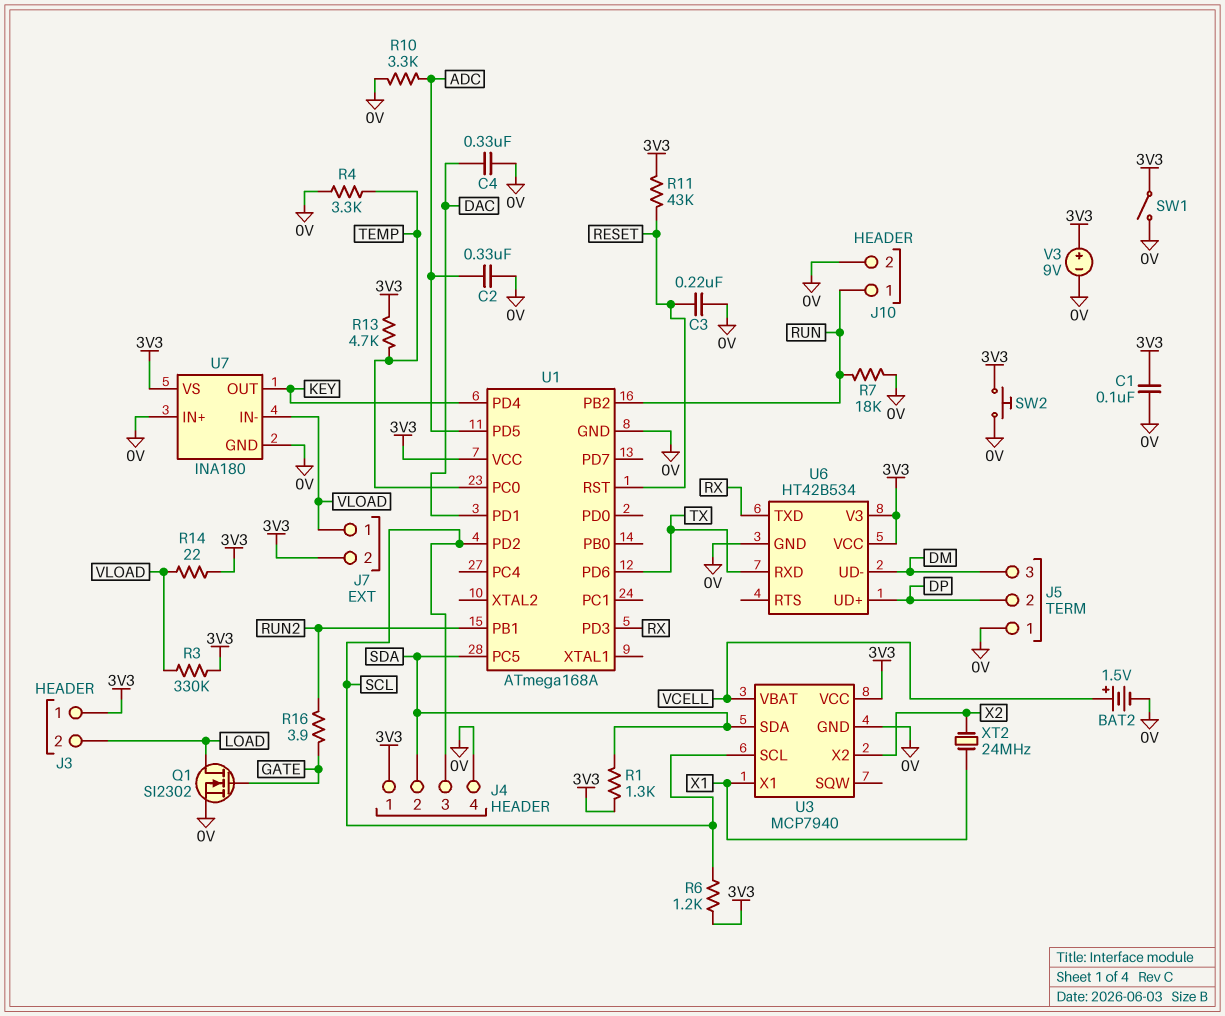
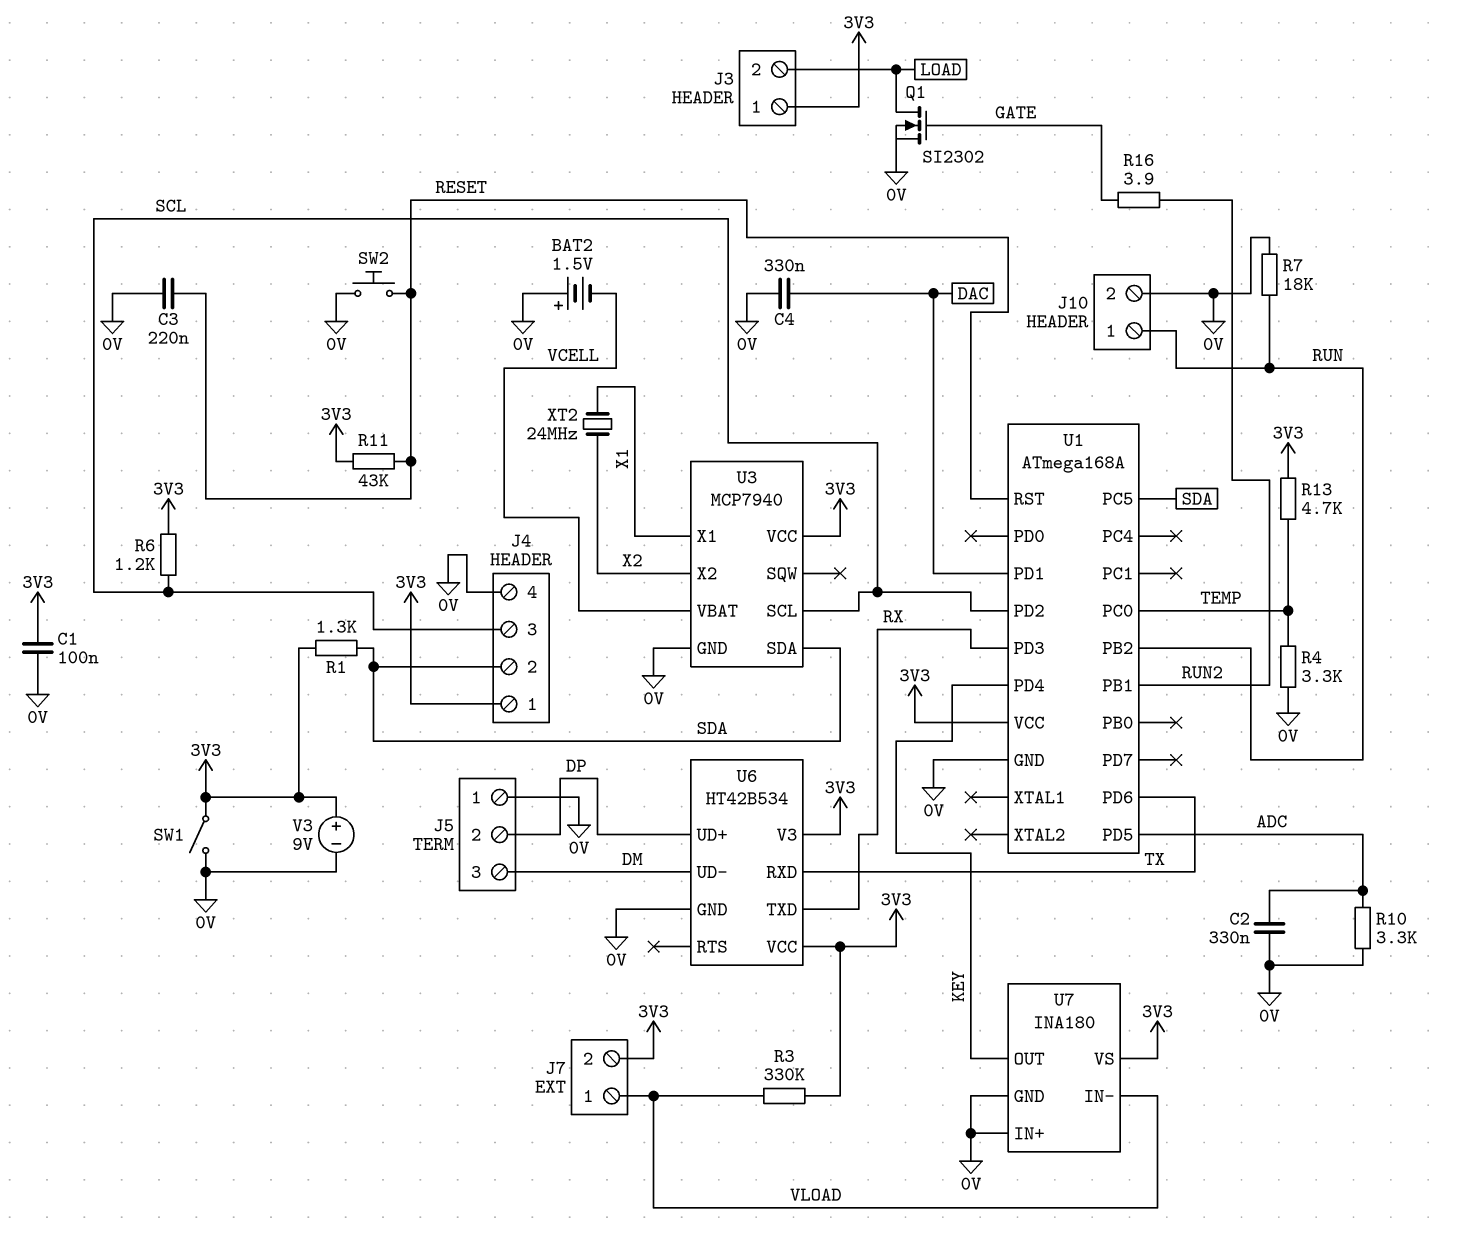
BAT2: 1.5V (plus VCELL, minus 0V) -> 1.5V (plus 0V, minus VCELL)
R14: 22 (3V3, VLOAD) -> none
SW2: button (0V, 3V3) -> button (0V, RESET)

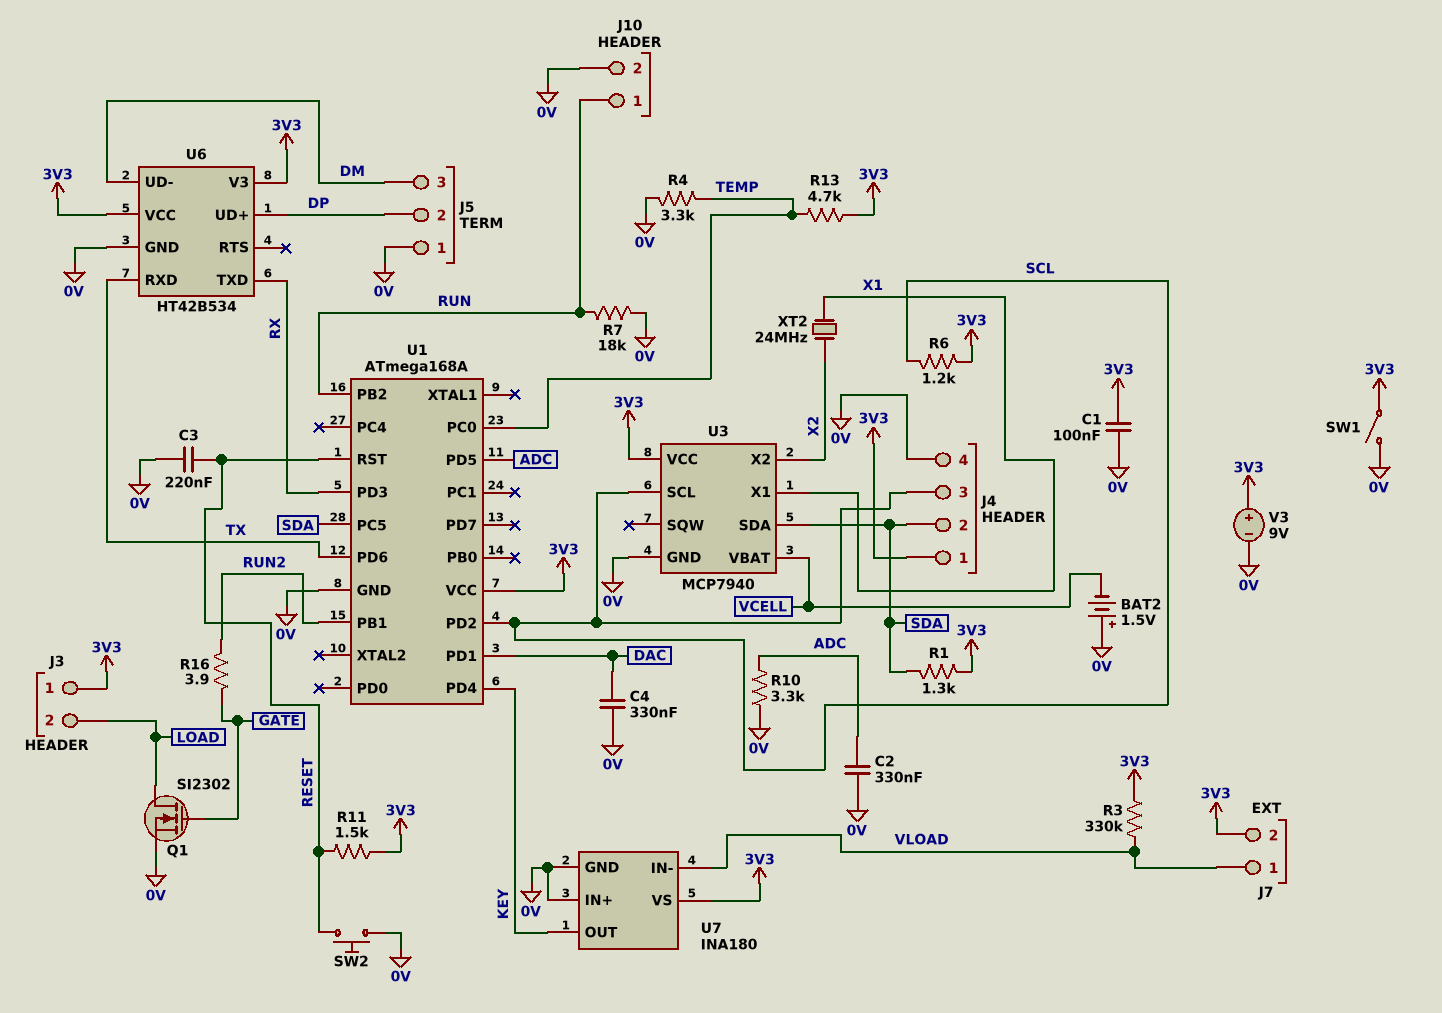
R11: 43k (3V3, RESET) -> 1.5k (3V3, RESET)

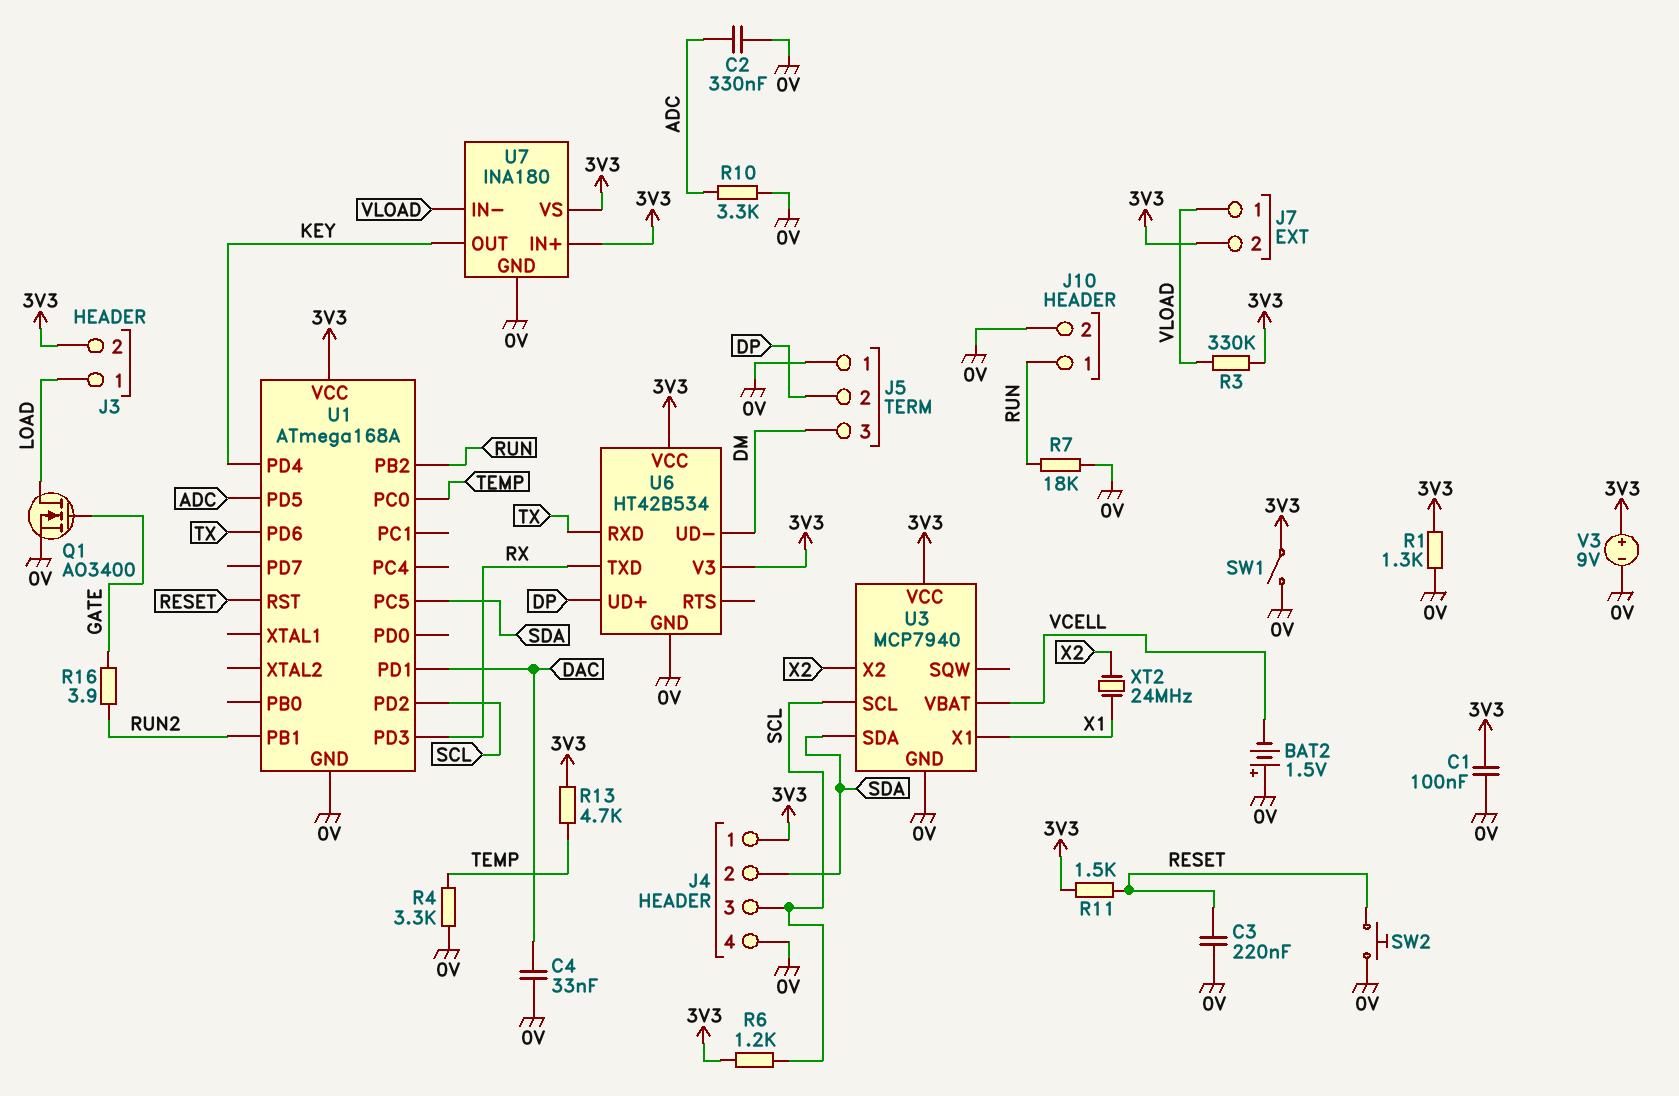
C4: 330nF (0V, DAC) -> 33nF (0V, DAC)
J3 pin 1: 3V3 -> LOAD
J3 pin 2: LOAD -> 3V3
Q1: NMOS SI2302 (G GATE, D LOAD, S 0V) -> NMOS AO3400 (G GATE, D LOAD, S 0V)
R1: 1.3k (3V3, SDA) -> 1.3k (0V, 3V3)
U7 pin IN+: 0V -> 3V3

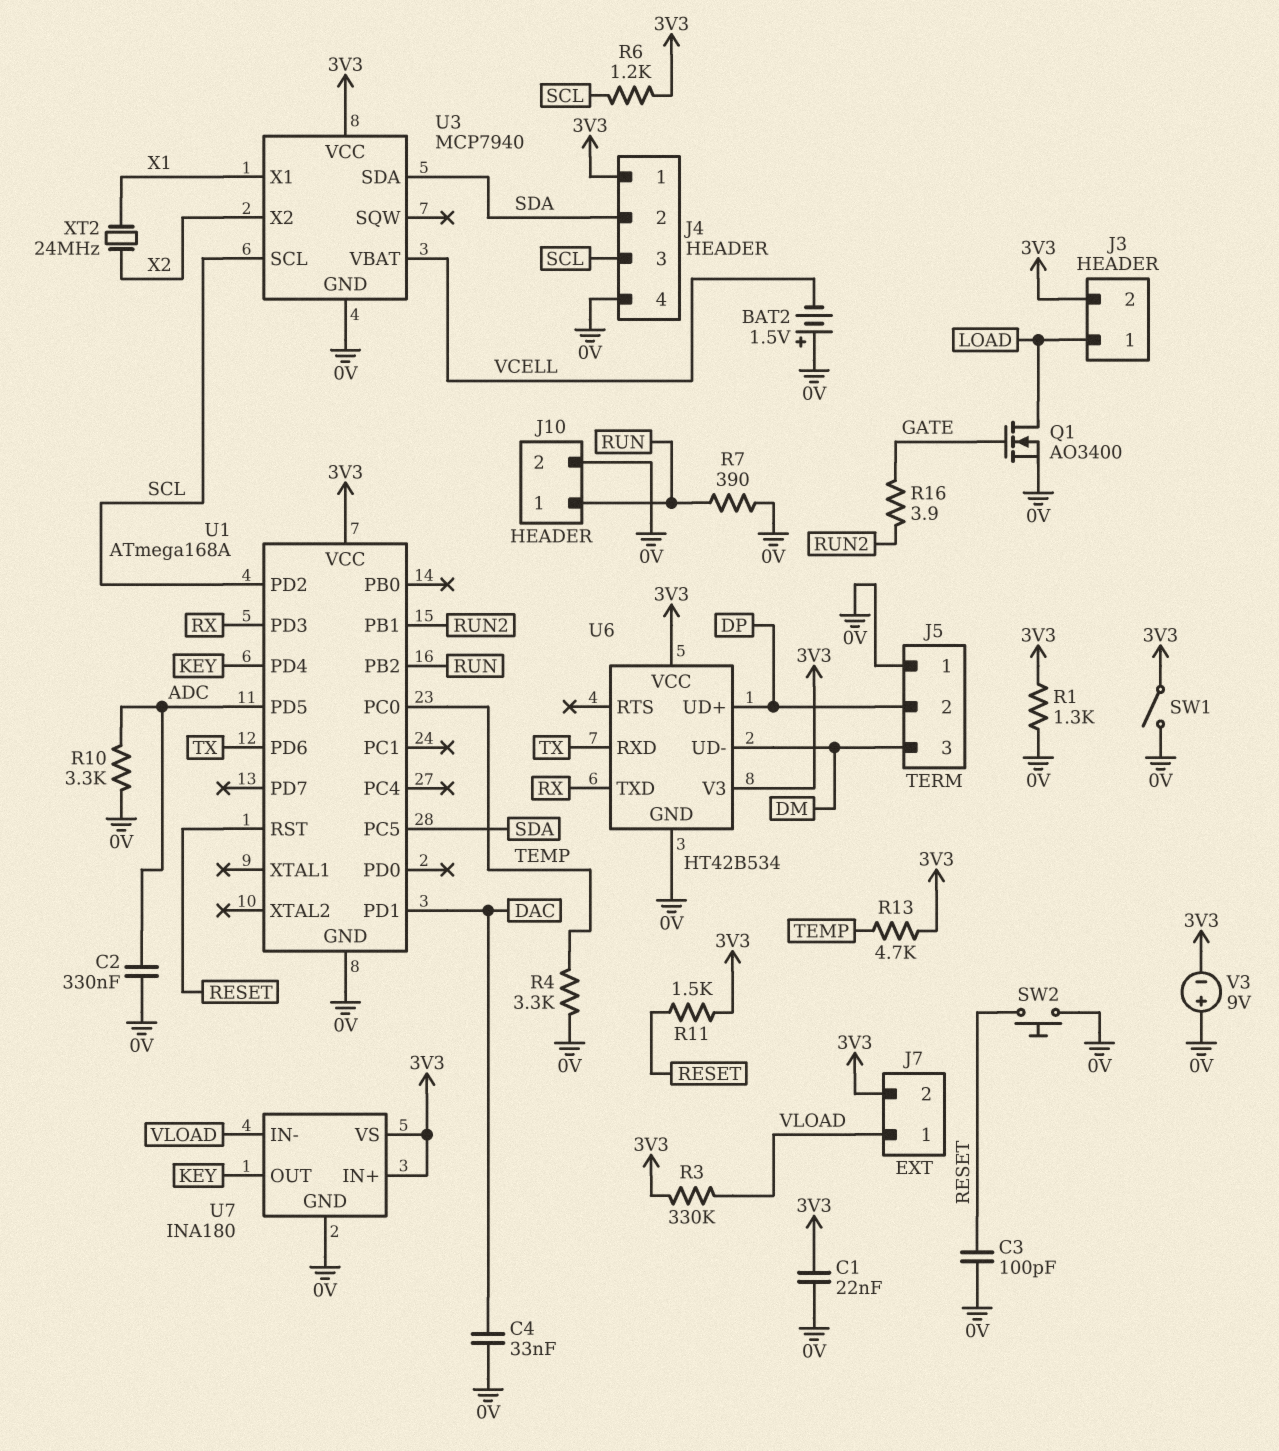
C1: 100nF (0V, 3V3) -> 22nF (0V, 3V3)
C3: 220nF (0V, RESET) -> 100pF (0V, RESET)
R7: 18k (0V, RUN) -> 390 (0V, RUN)
V3: 9V (plus 3V3, minus 0V) -> 9V (plus 0V, minus 3V3)

